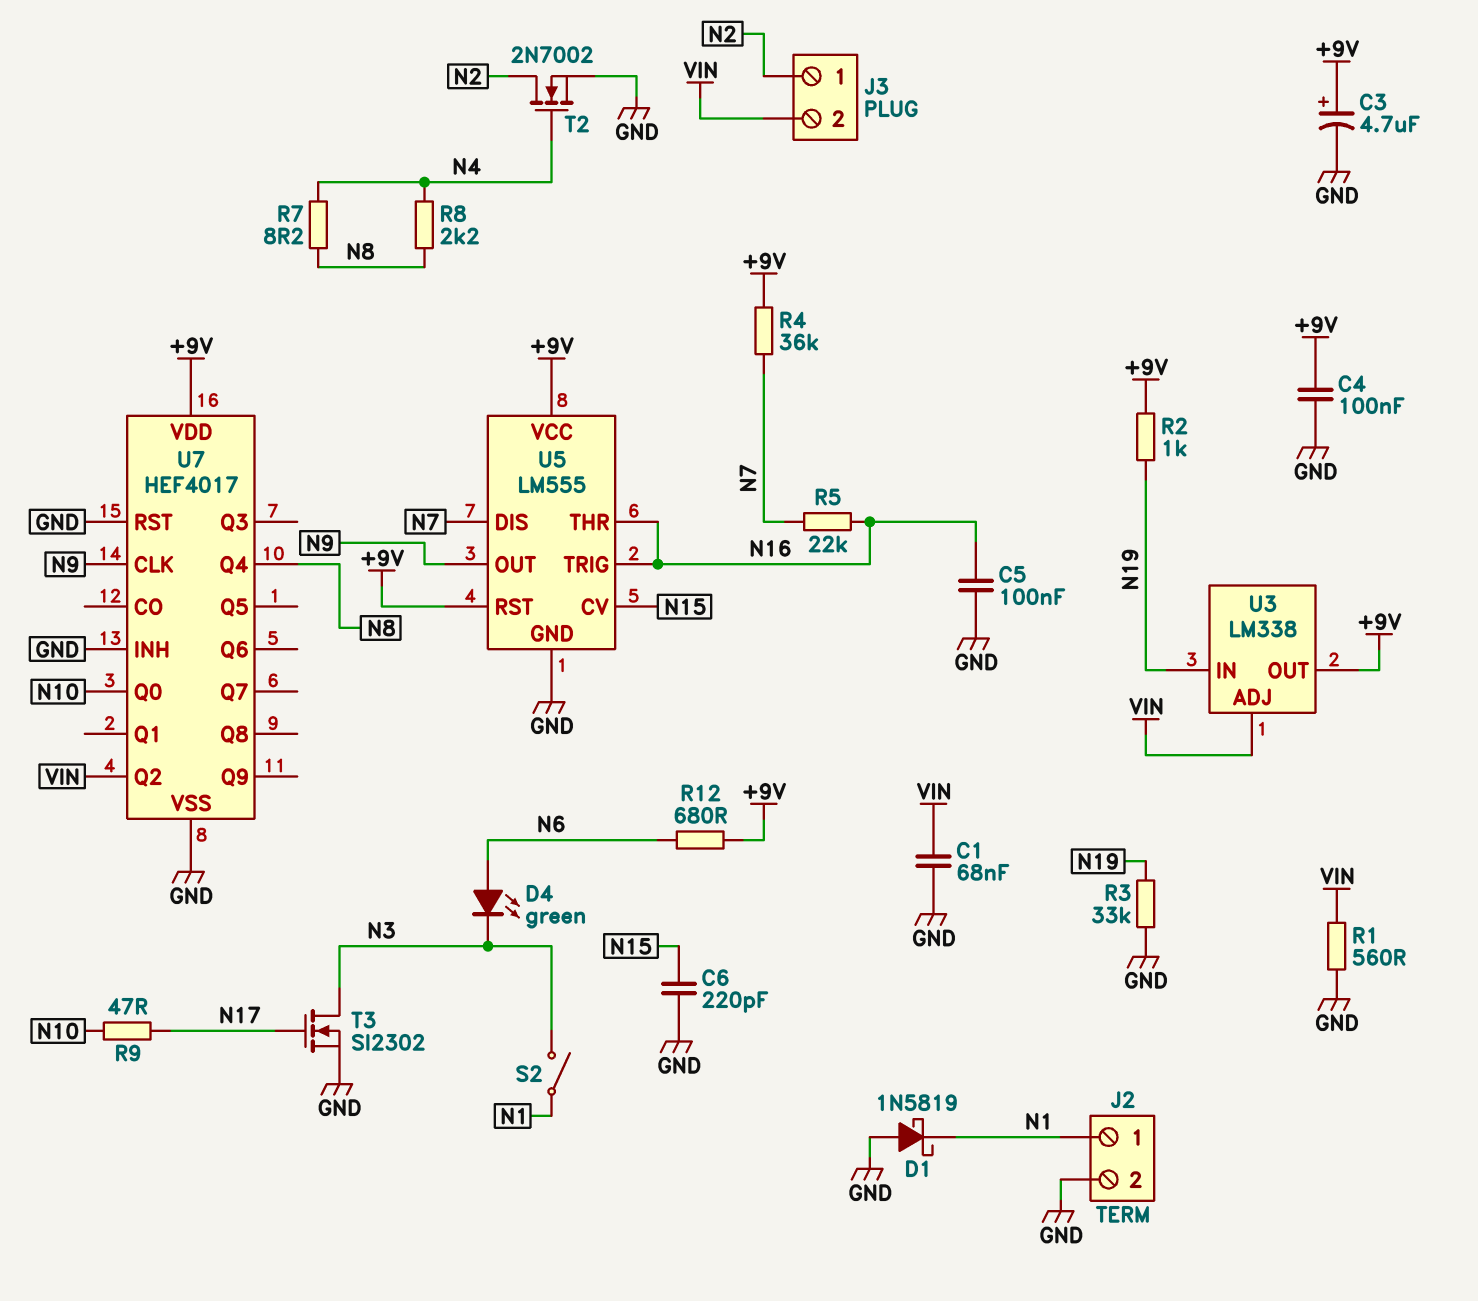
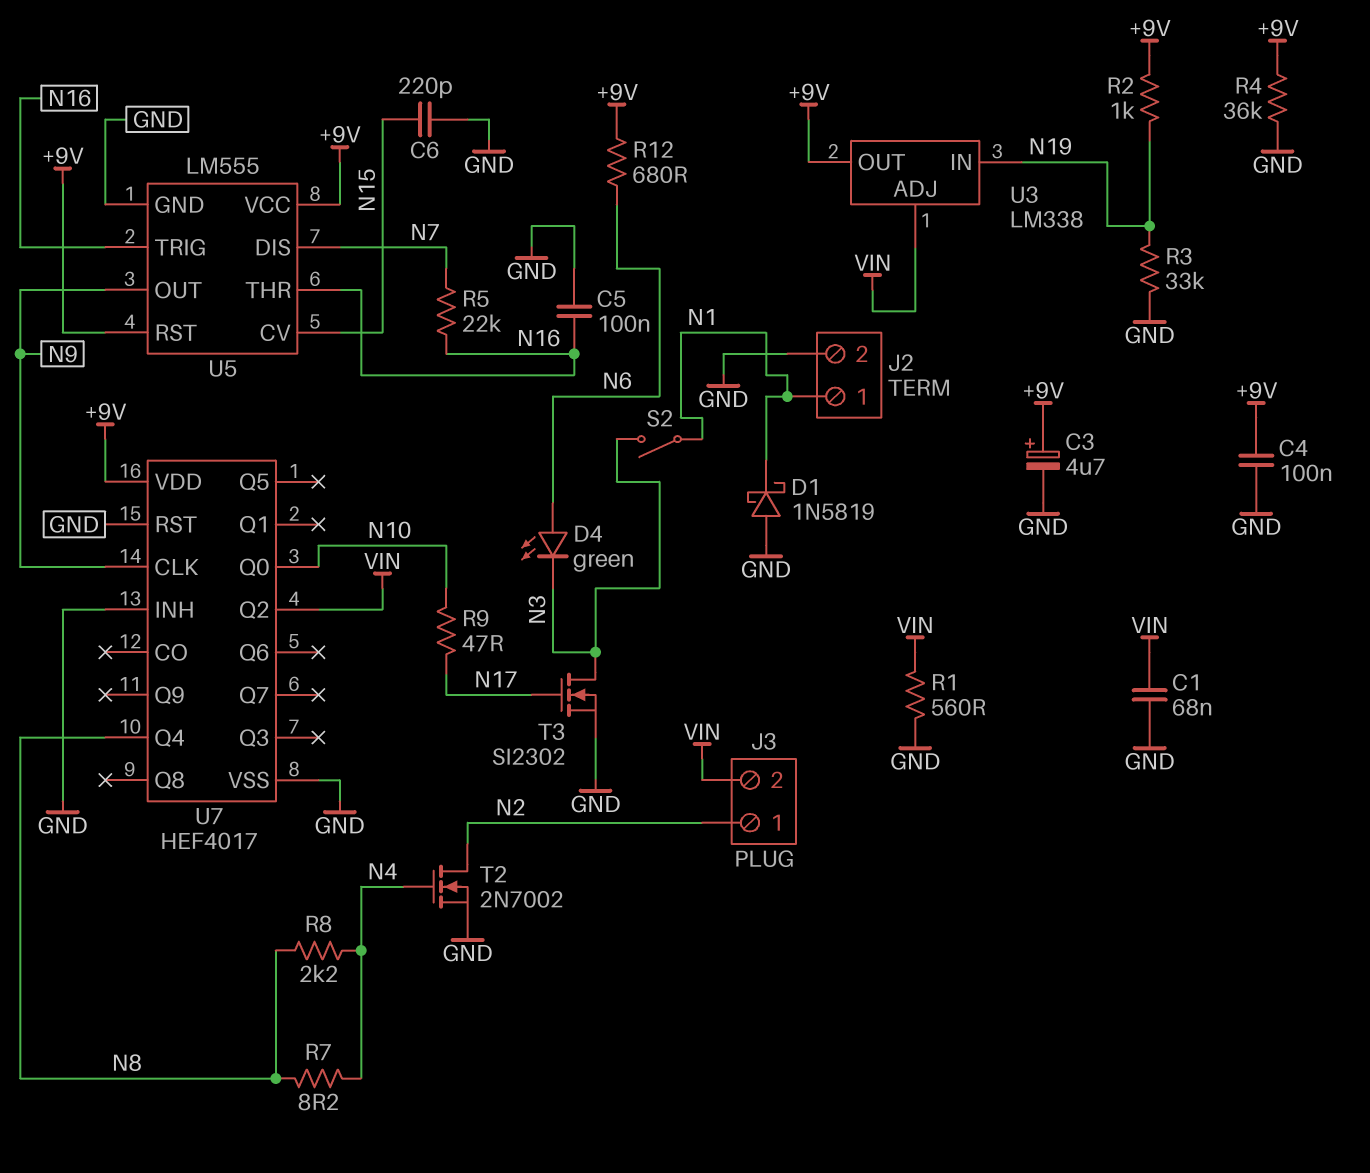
R4: 36k (+9V, N7) -> 36k (+9V, GND)

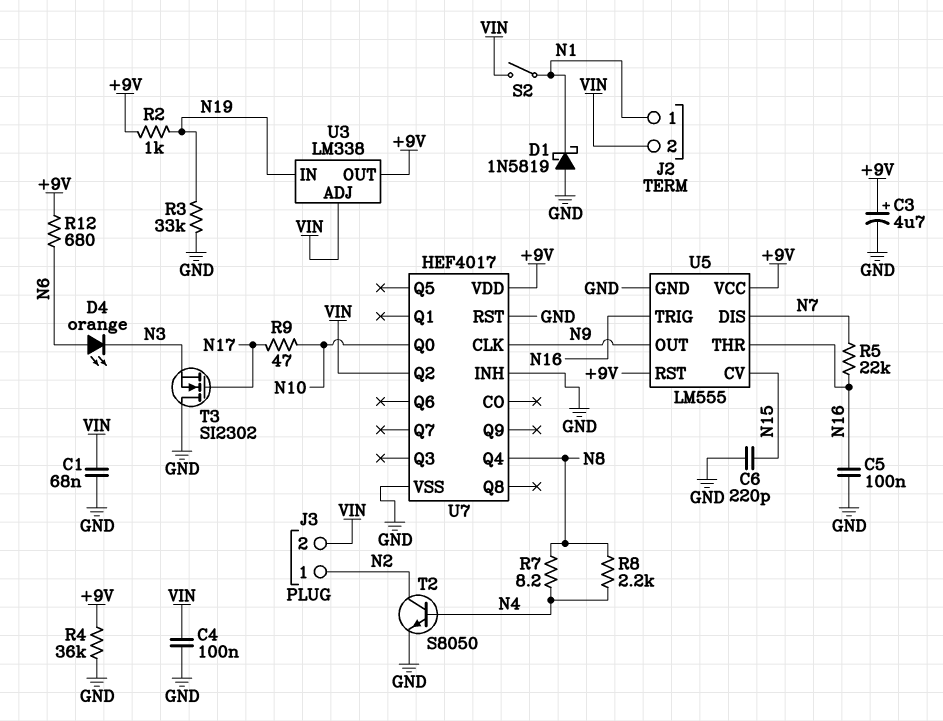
C4: 100nF (+9V, GND) -> 100nF (GND, VIN)
D4: LED green (A N6, K N3) -> LED orange (A N6, K N3)
J2 pin 2: GND -> VIN
R1: 560 (GND, VIN) -> none
S2: switch (N1, N3) -> switch (N1, VIN)
T2: NMOS 2N7002 (G N4, D N2, S GND) -> NPN S8050 (B N4, C N2, E GND)
T3: NMOS SI2302 (G N17, D N3, S GND) -> NMOS SI2302 (G N17, D GND, S N3)

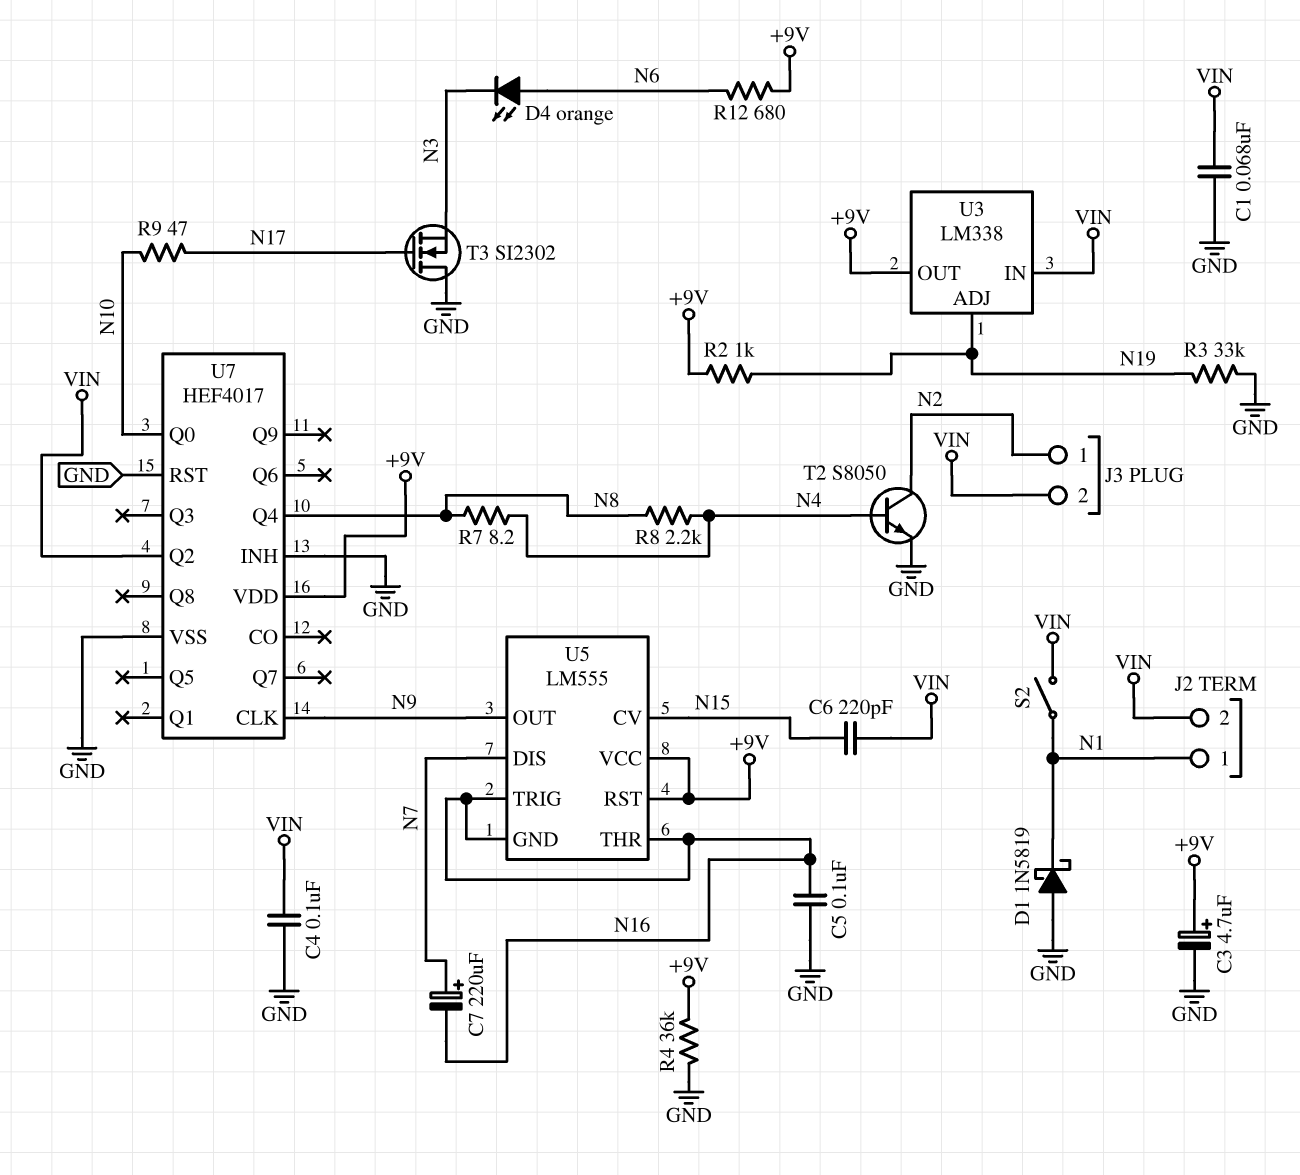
C6: 220pF (GND, N15) -> 220pF (N15, VIN)
C7: none -> 220uF (plus N7, minus N16)
R5: 22k (N7, N16) -> none
U3 pin ADJ: VIN -> N19
U3 pin IN: N19 -> VIN
U5 pin GND: GND -> N16

